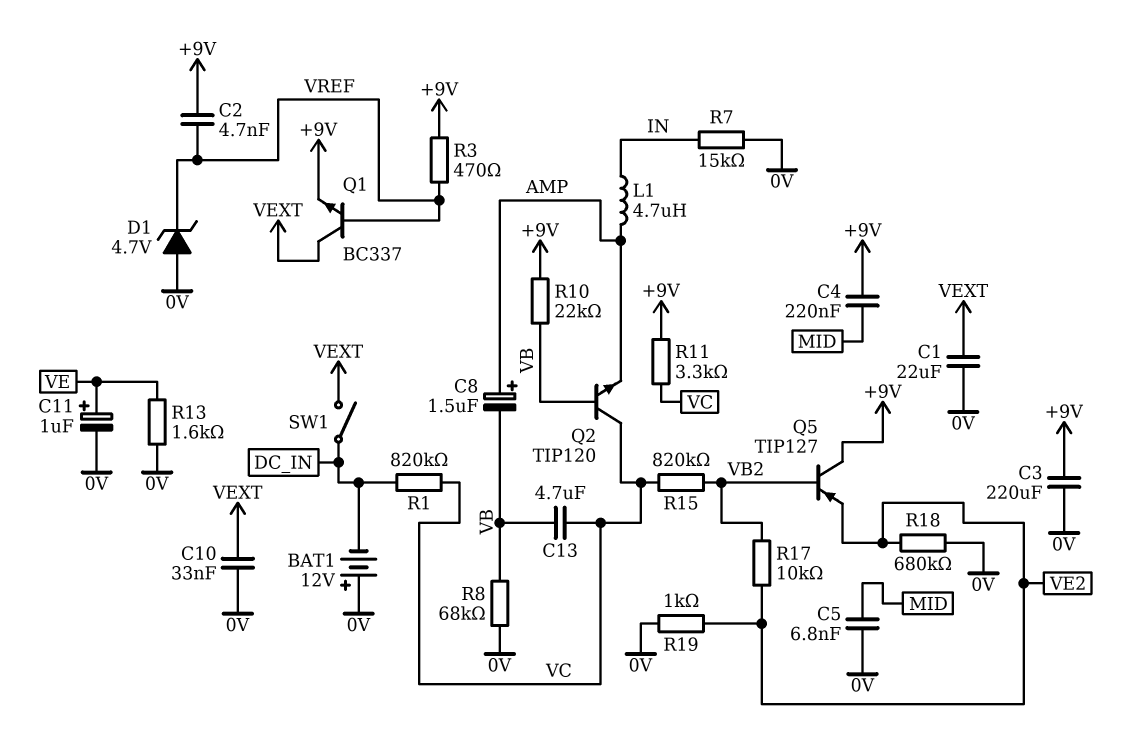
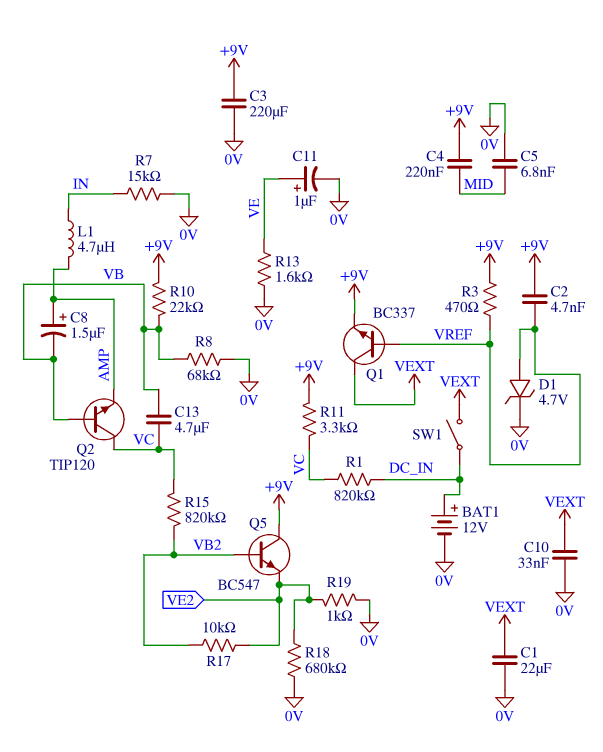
BAT1: 12V (plus 0V, minus DC_IN) -> 12V (plus DC_IN, minus 0V)
D1: zener 4.7V (A 0V, K VREF) -> zener 4.7V (A VREF, K 0V)
Q5: PNP TIP127 (B VB2, C +9V, E VE2) -> NPN BC547 (B VB2, C +9V, E VE2)

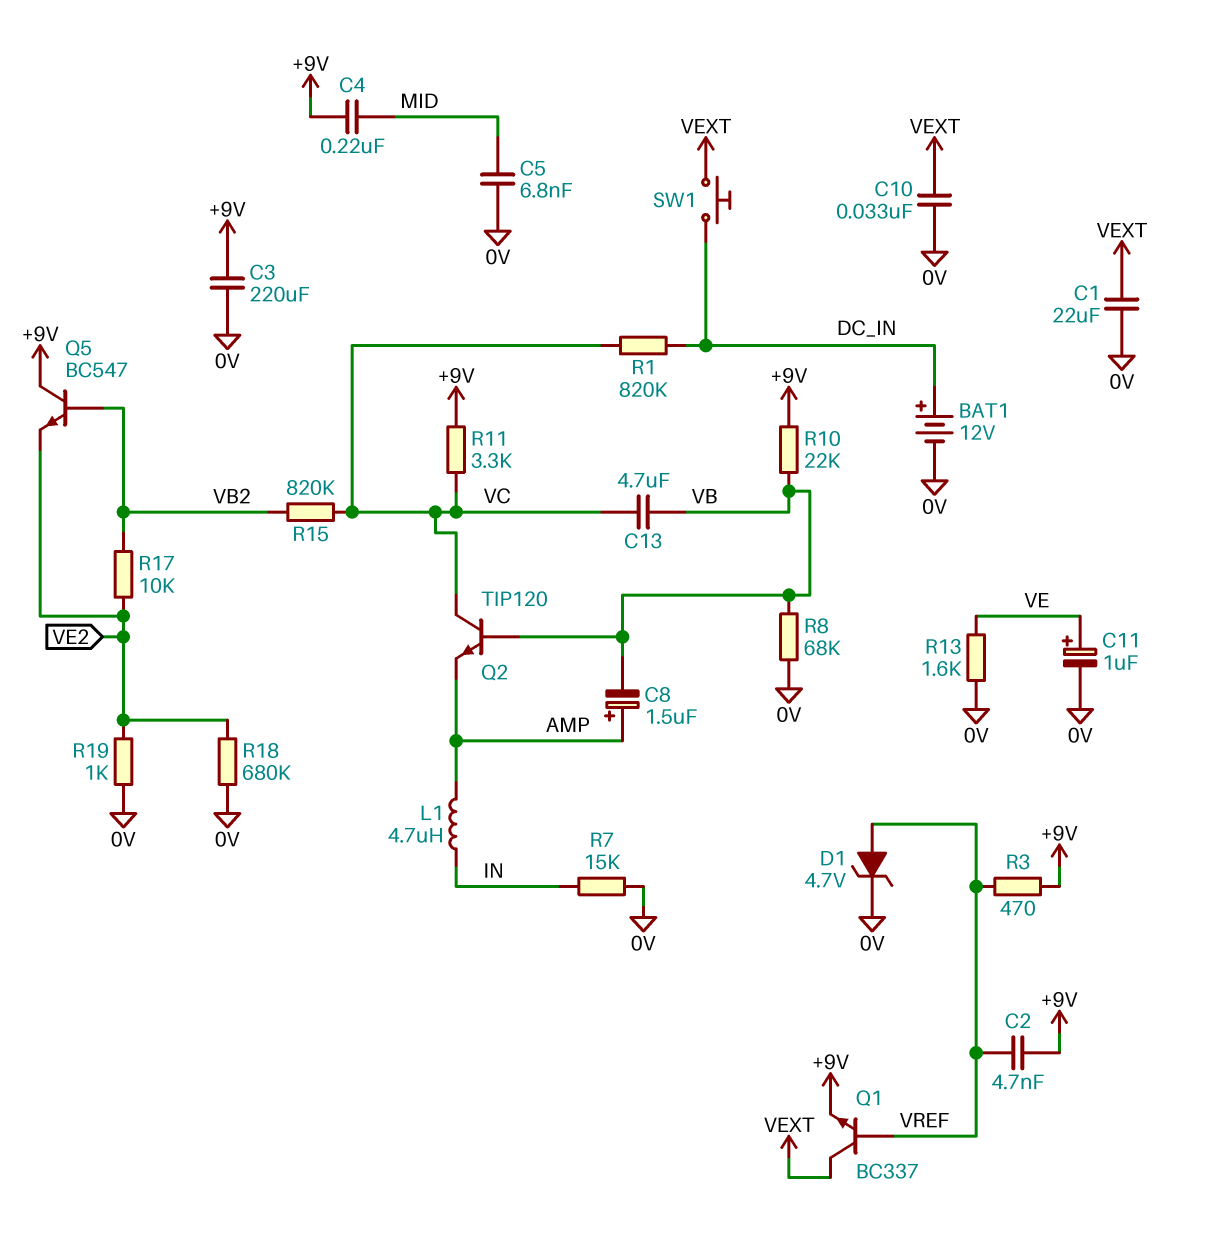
SW1: switch (DC_IN, VEXT) -> button (DC_IN, VEXT)

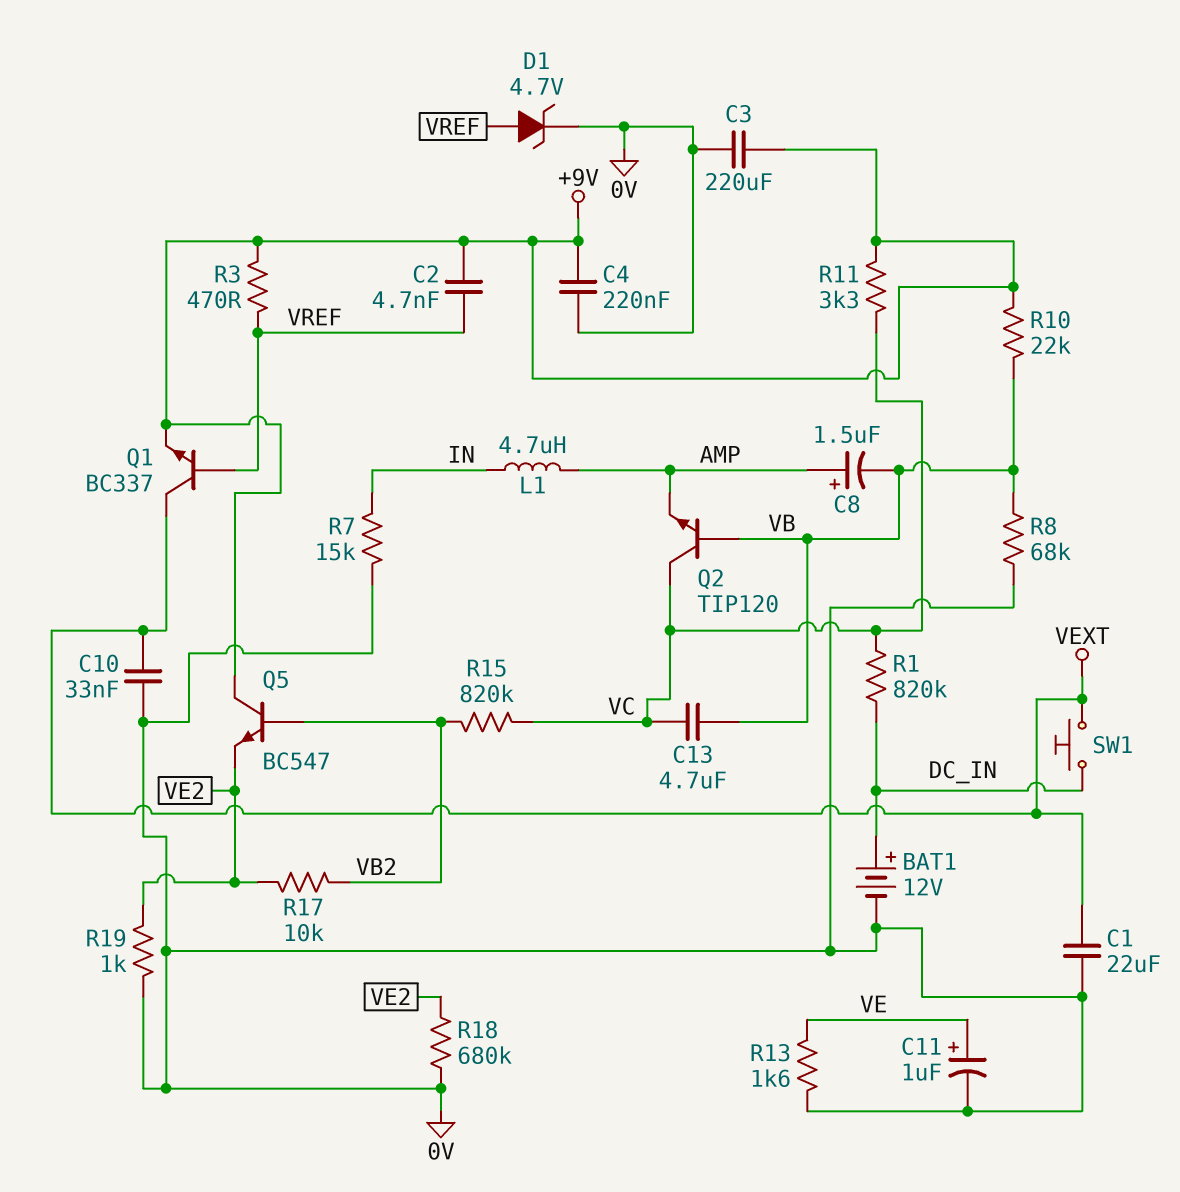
C4: 220nF (+9V, MID) -> 220nF (+9V, 0V)
C5: 6.8nF (0V, MID) -> none

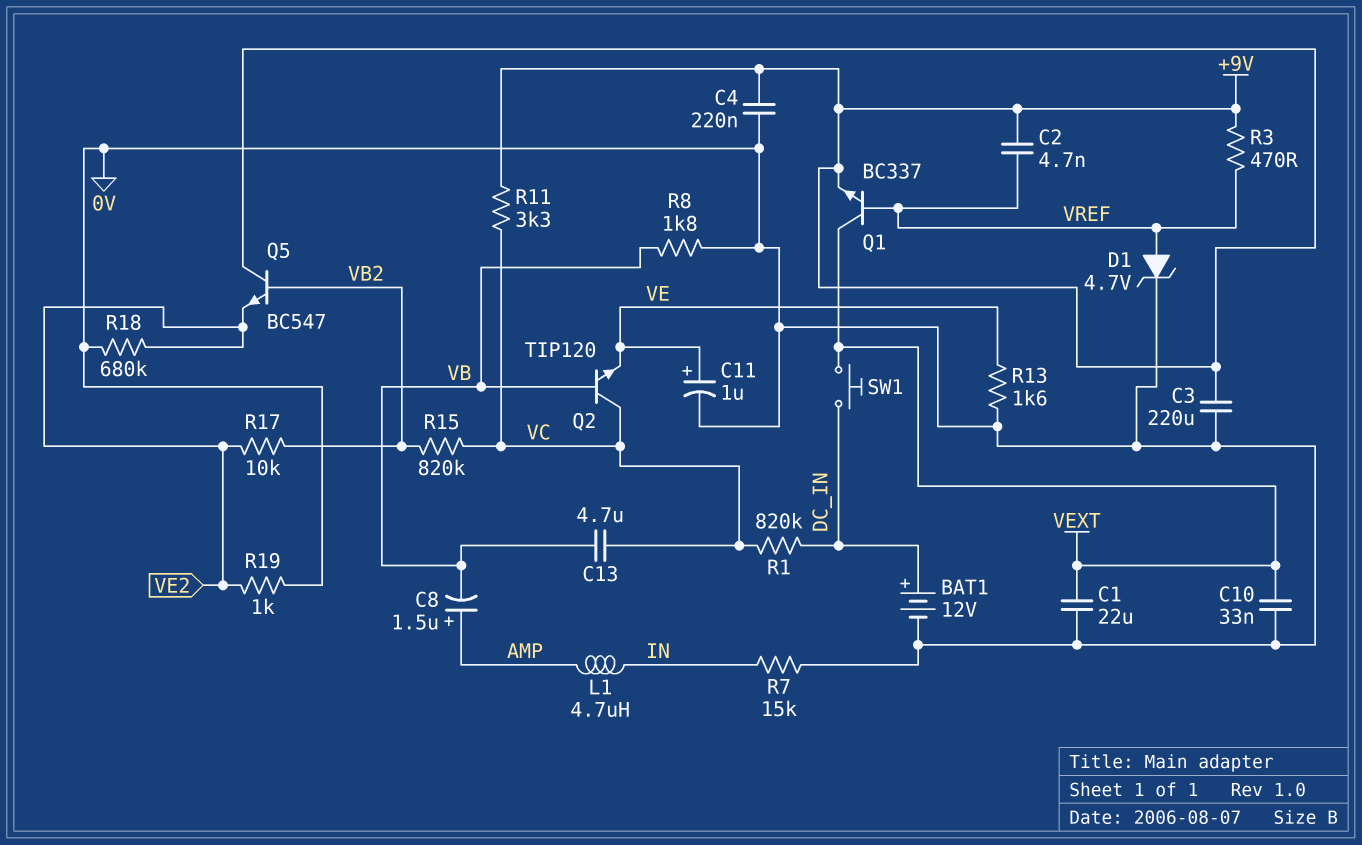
Q2: NPN TIP120 (B VB, C VC, E AMP) -> NPN TIP120 (B VB, C VC, E VE)
R8: 68k (0V, VB) -> 1.8k (0V, VB)
R10: 22k (+9V, VB) -> none

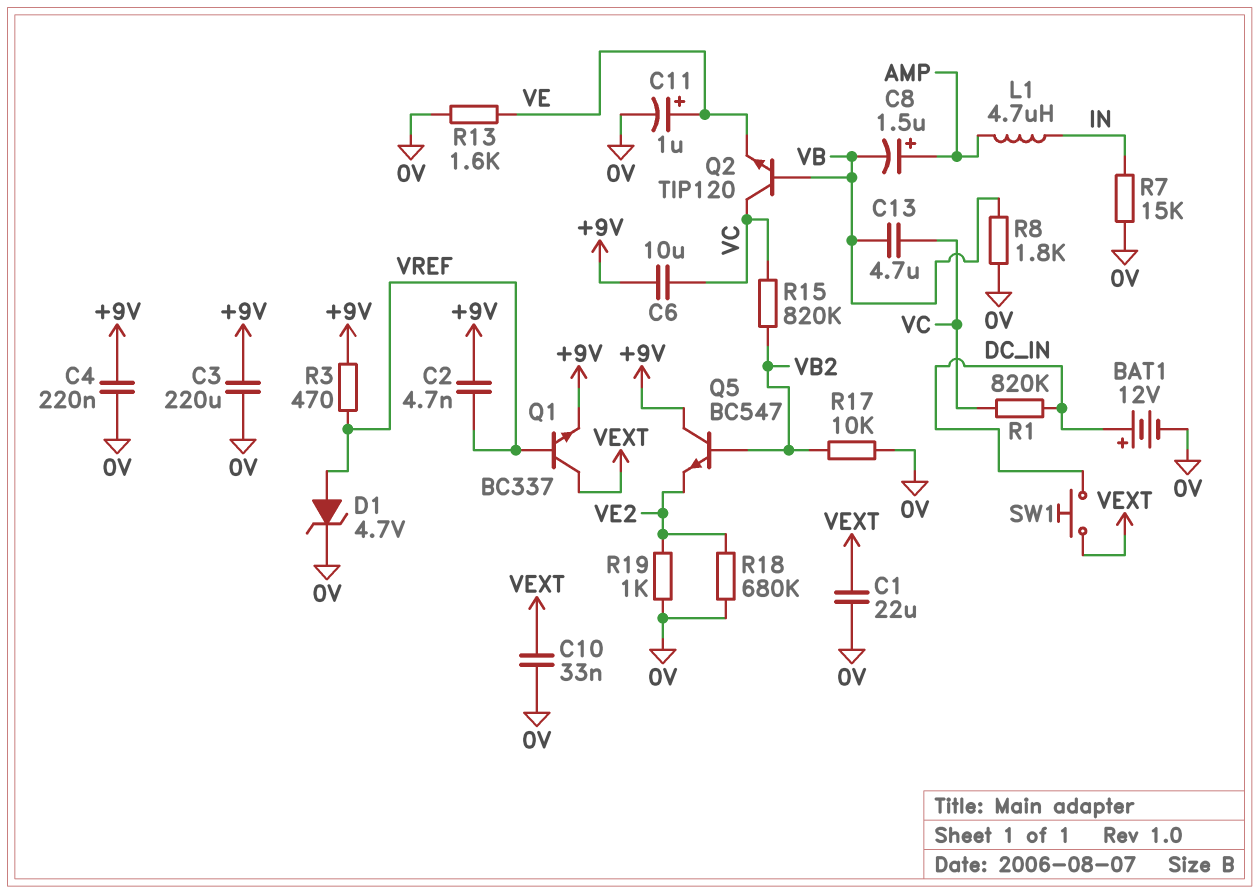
C6: none -> 10uF (+9V, VC)
R11: 3.3k (+9V, VC) -> none
R17: 10k (VB2, VE2) -> 10k (0V, VB2)

